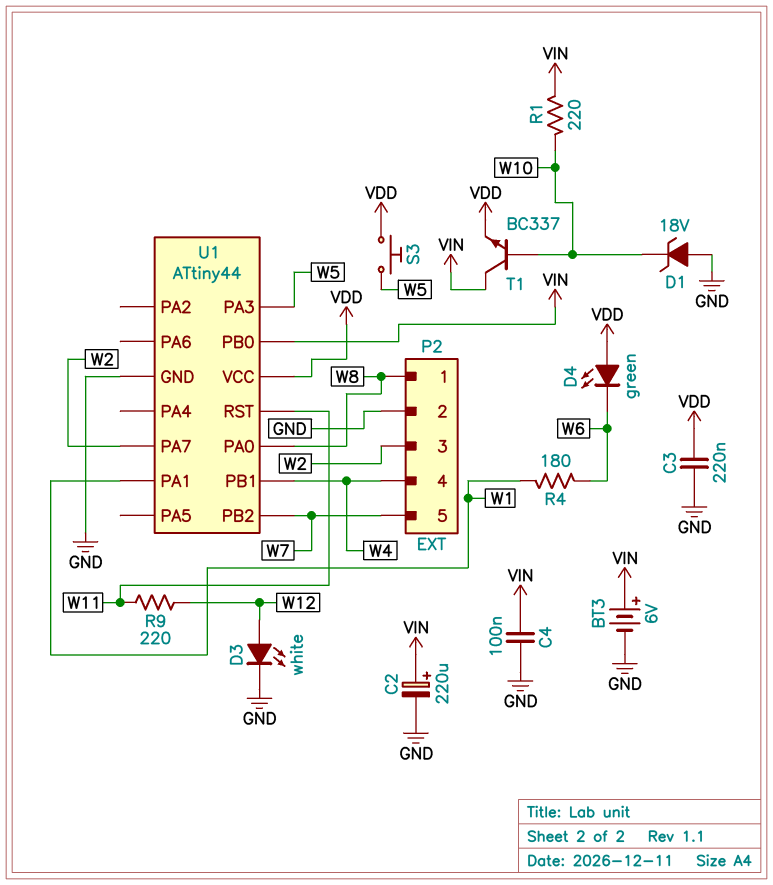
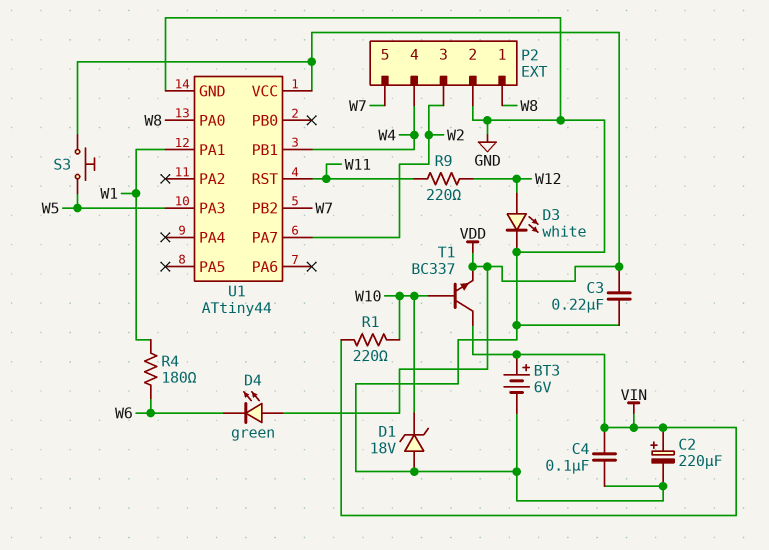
U1 pin PB0: VIN -> none

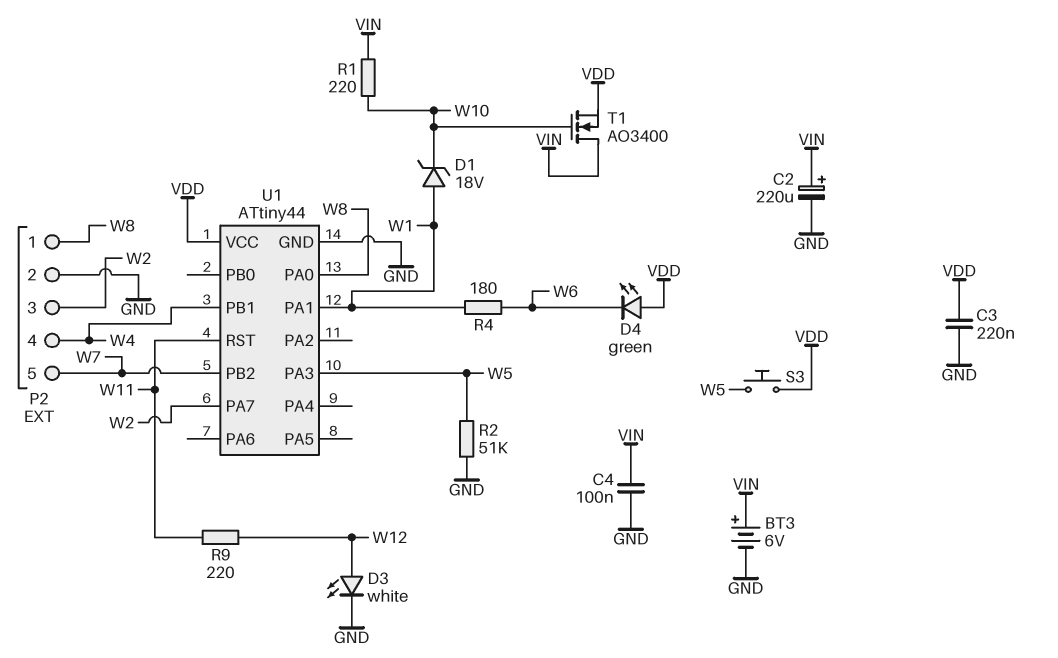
D1: zener 18V (A GND, K W10) -> zener 18V (A W1, K W10)
R2: none -> 51k (GND, W5)
T1: NPN BC337 (B W10, C VIN, E VDD) -> NMOS AO3400 (G W10, D VIN, S VDD)

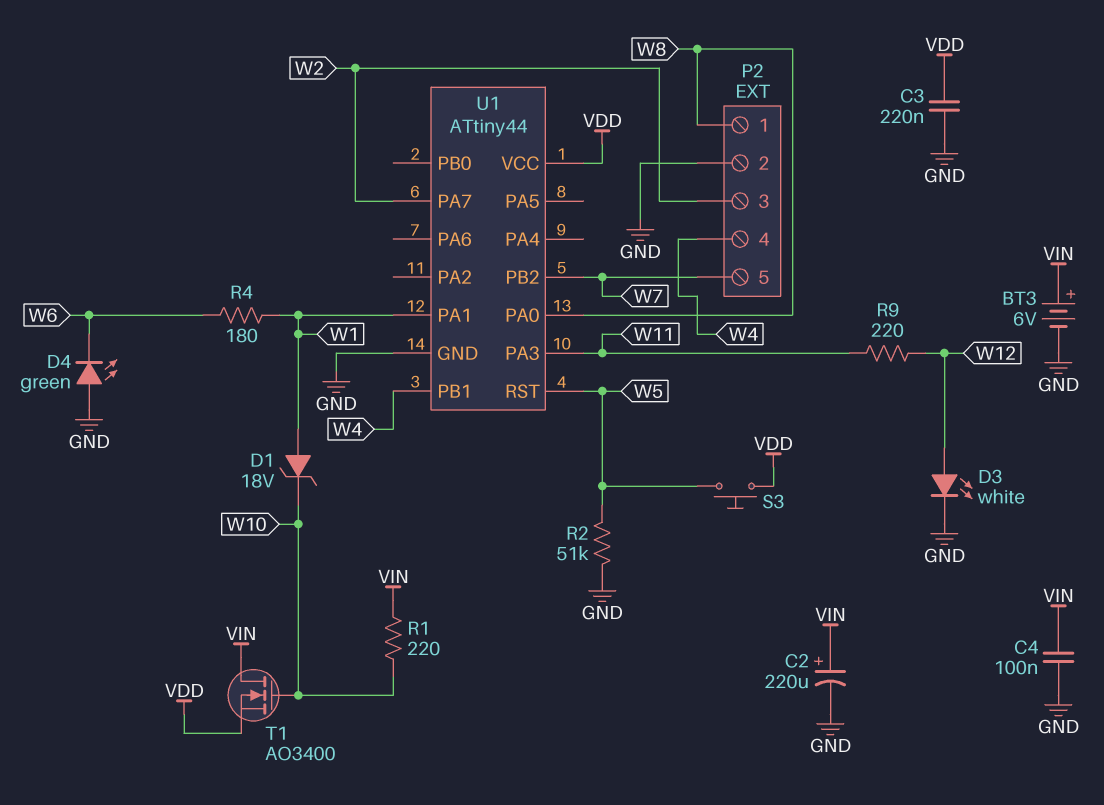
D4: LED green (A VDD, K W6) -> LED green (A GND, K W6)
U1 pin PA3: W5 -> W11
U1 pin RST: W11 -> W5

